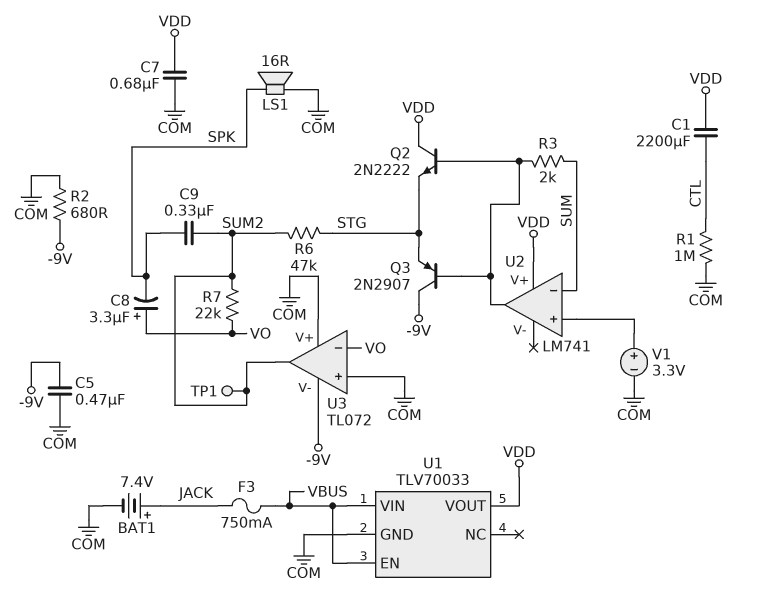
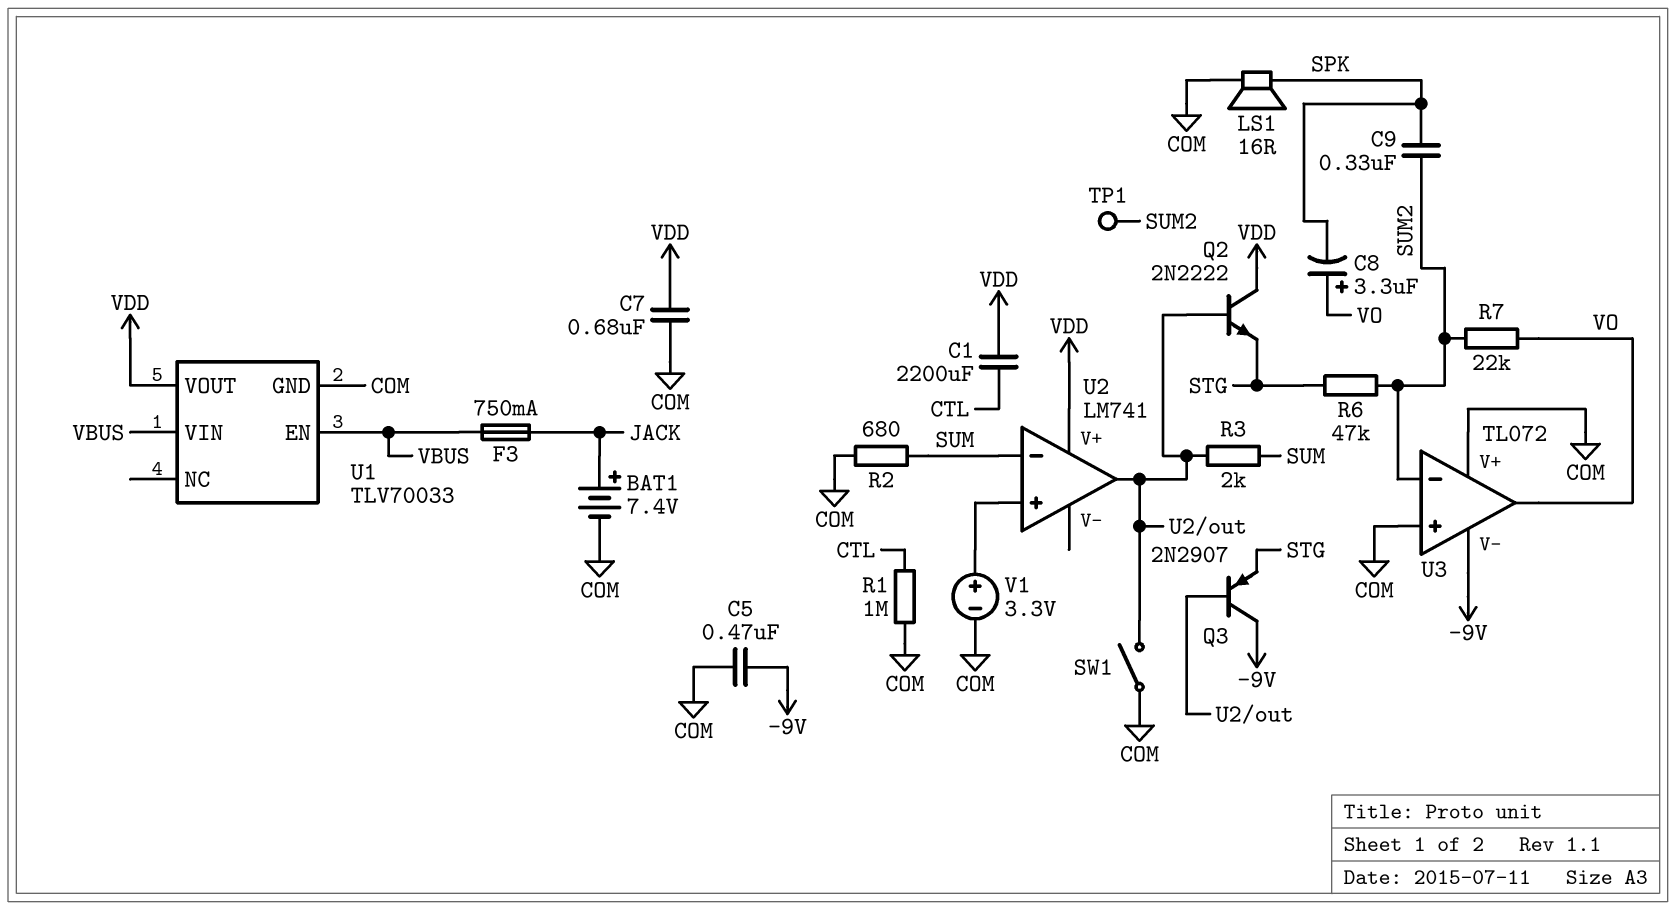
R2: 680 (-9V, COM) -> 680 (COM, SUM)
SW1: none -> switch (COM, U2/out)
U3 pin in-: VO -> SUM2
U3 pin out: SUM2 -> VO

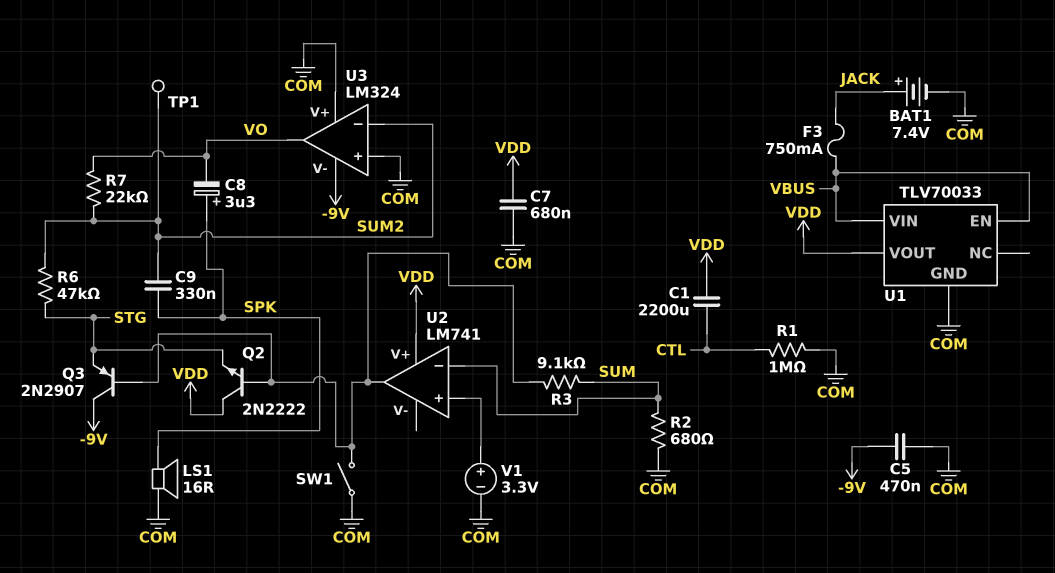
C8: 3.3uF (plus VO, minus SPK) -> 3.3uF (plus SPK, minus VO)
R3: 2k (SUM, U2/out) -> 9.1k (SUM, U2/out)
U3: TL072 -> LM324

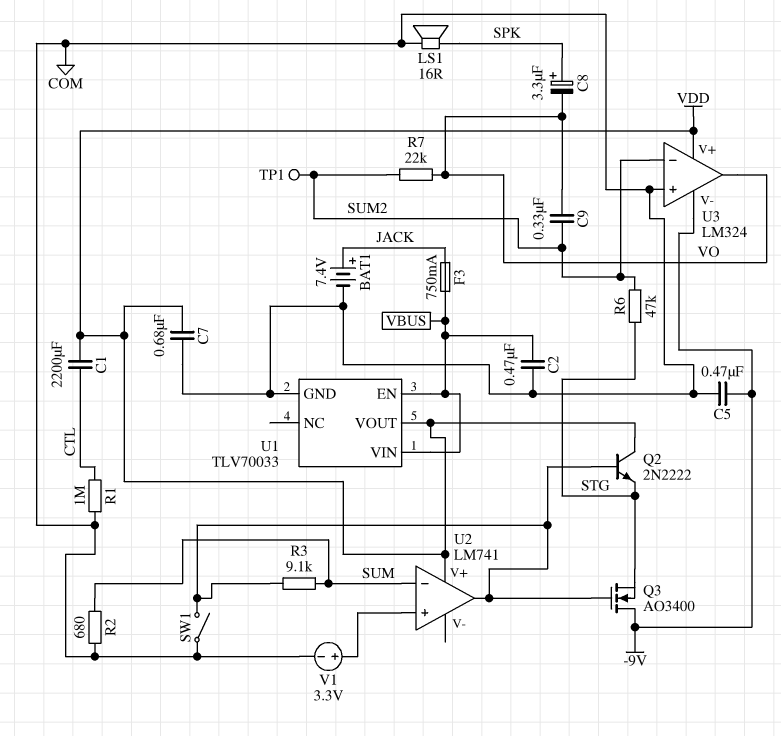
C2: none -> 470nF (COM, VBUS)
C9: 330nF (SPK, SUM2) -> 330nF (SUM2, VO)
Q3: PNP 2N2907 (B U2/out, C -9V, E STG) -> NMOS AO3400 (G U2/out, D -9V, S STG)
U3 pin V+: COM -> VDD

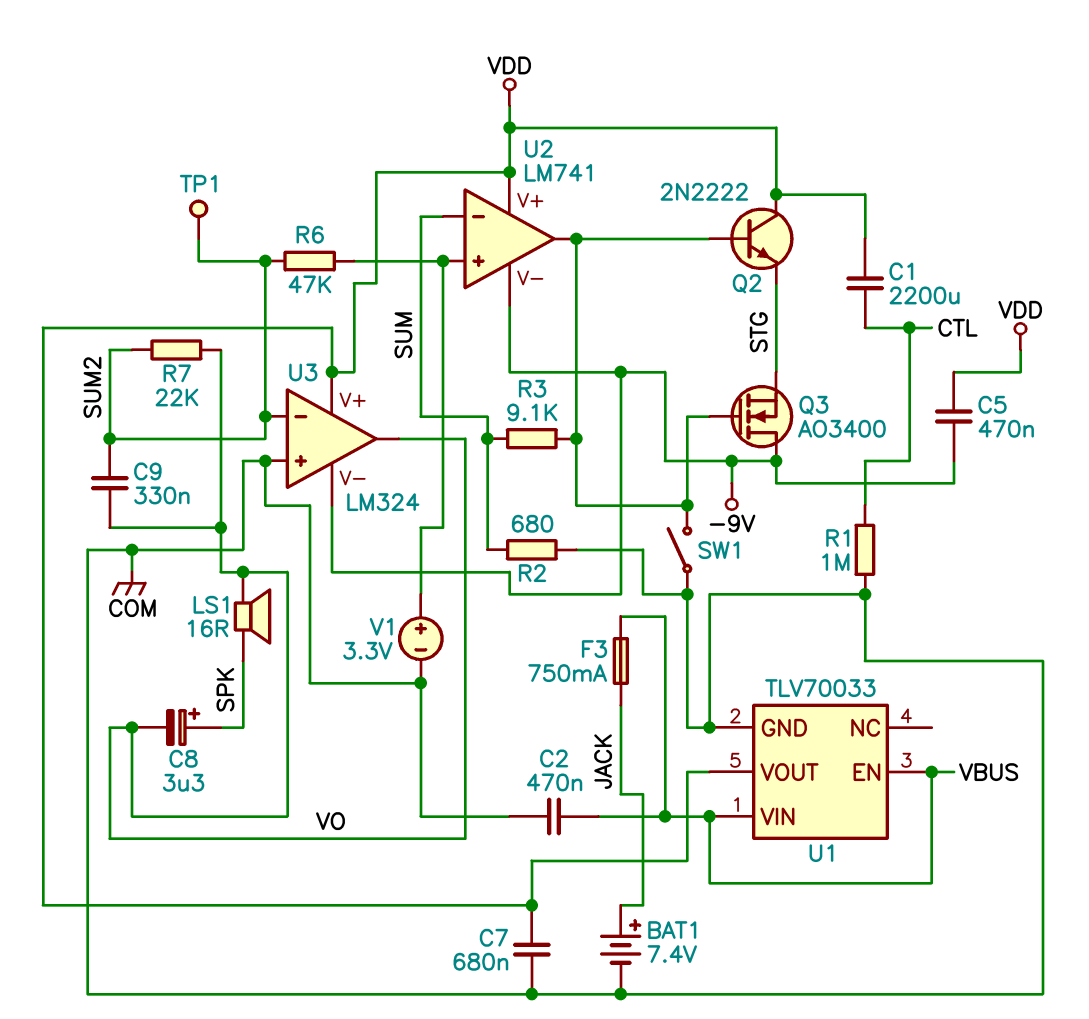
C5: 470nF (-9V, COM) -> 470nF (-9V, VDD)
LS1: speaker 16R (COM, SPK) -> speaker 16R (SPK, VO)
R6: 47k (STG, SUM2) -> 47k (SUM2, U2/in+)
U2 pin V-: none -> -9V

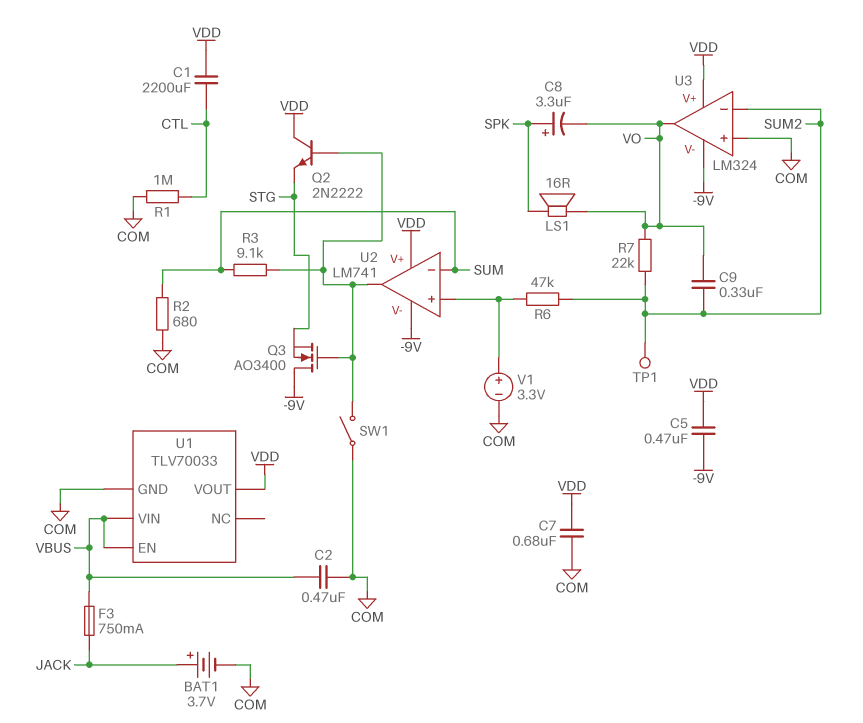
BAT1: 7.4V (plus JACK, minus COM) -> 3.7V (plus JACK, minus COM)

